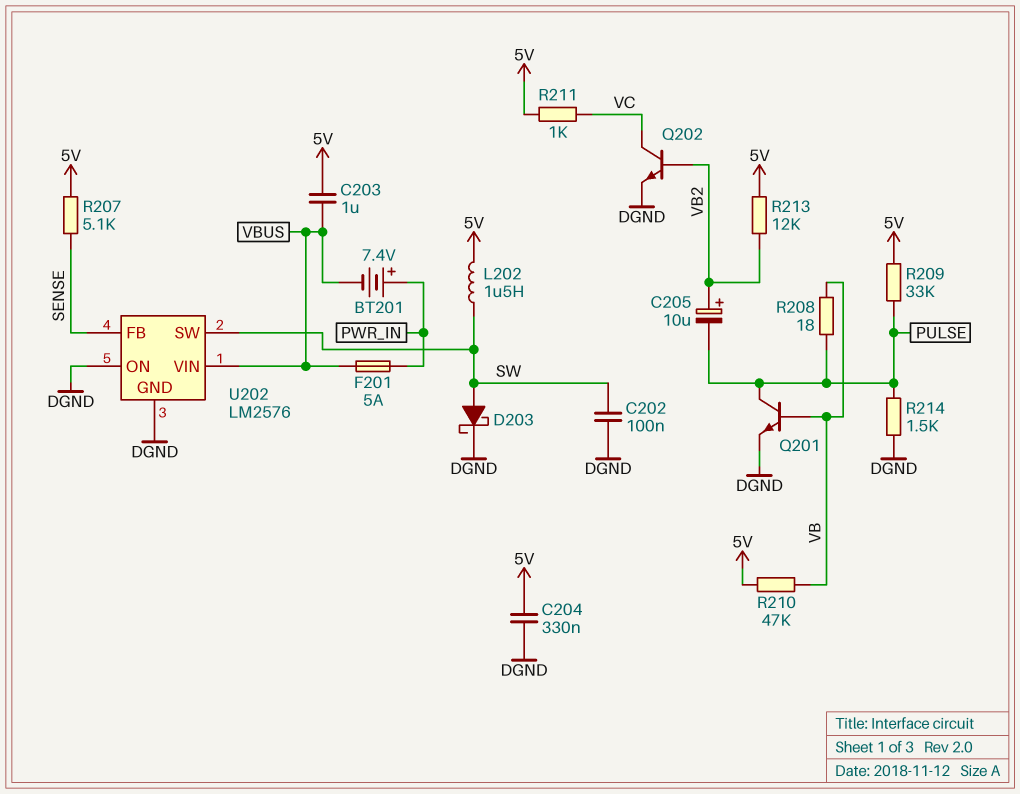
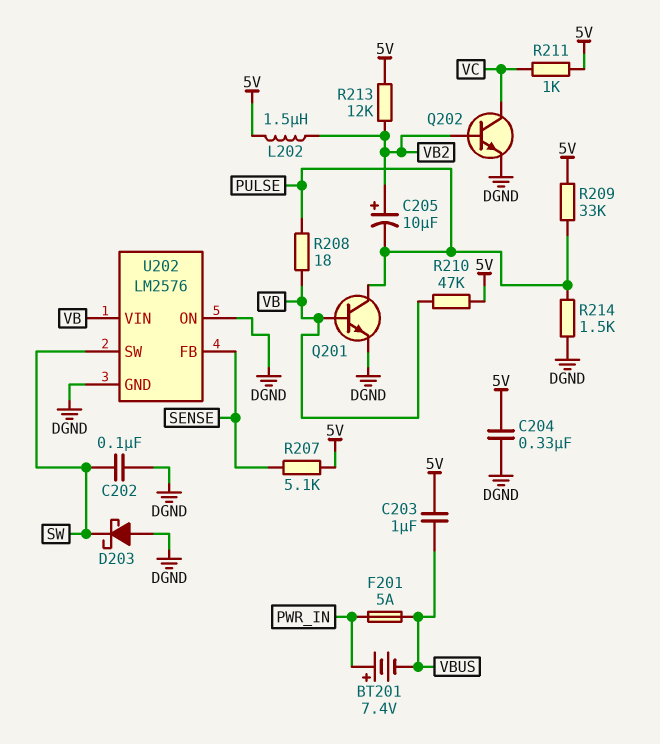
D203: schottky (A SW, K DGND) -> schottky (A DGND, K SW)
L202: 1.5uH (5V, SW) -> 1.5uH (5V, VB2)
U202 pin VIN: VBUS -> VB

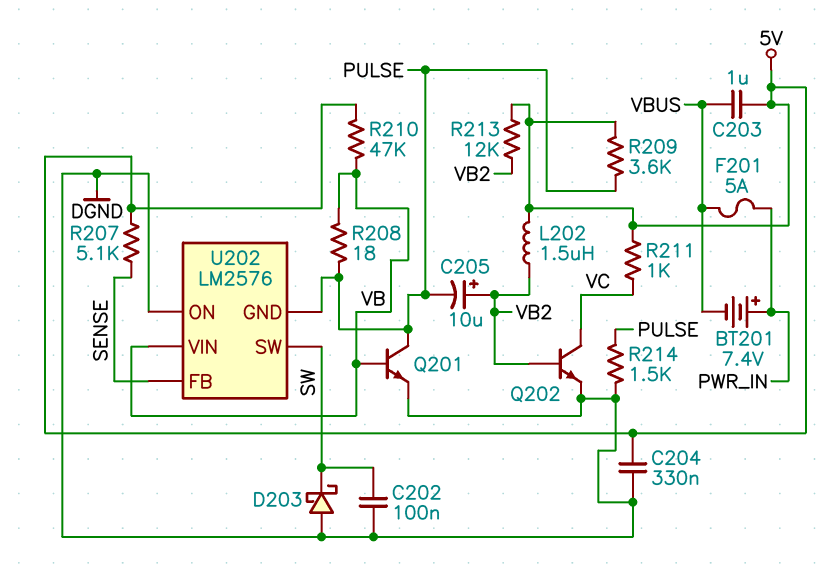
R209: 33k (5V, PULSE) -> 3.6k (5V, PULSE)
U202 pin GND: DGND -> PULSE

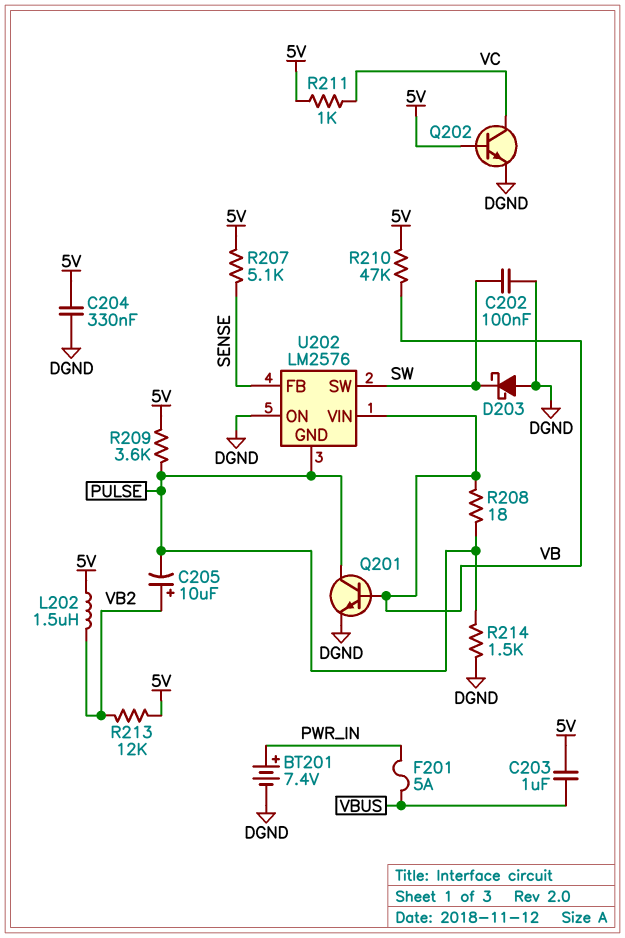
BT201: 7.4V (plus PWR_IN, minus VBUS) -> 7.4V (plus PWR_IN, minus DGND)
Q202: NPN (B VB2, C VC, E DGND) -> NPN (B 5V, C VC, E DGND)

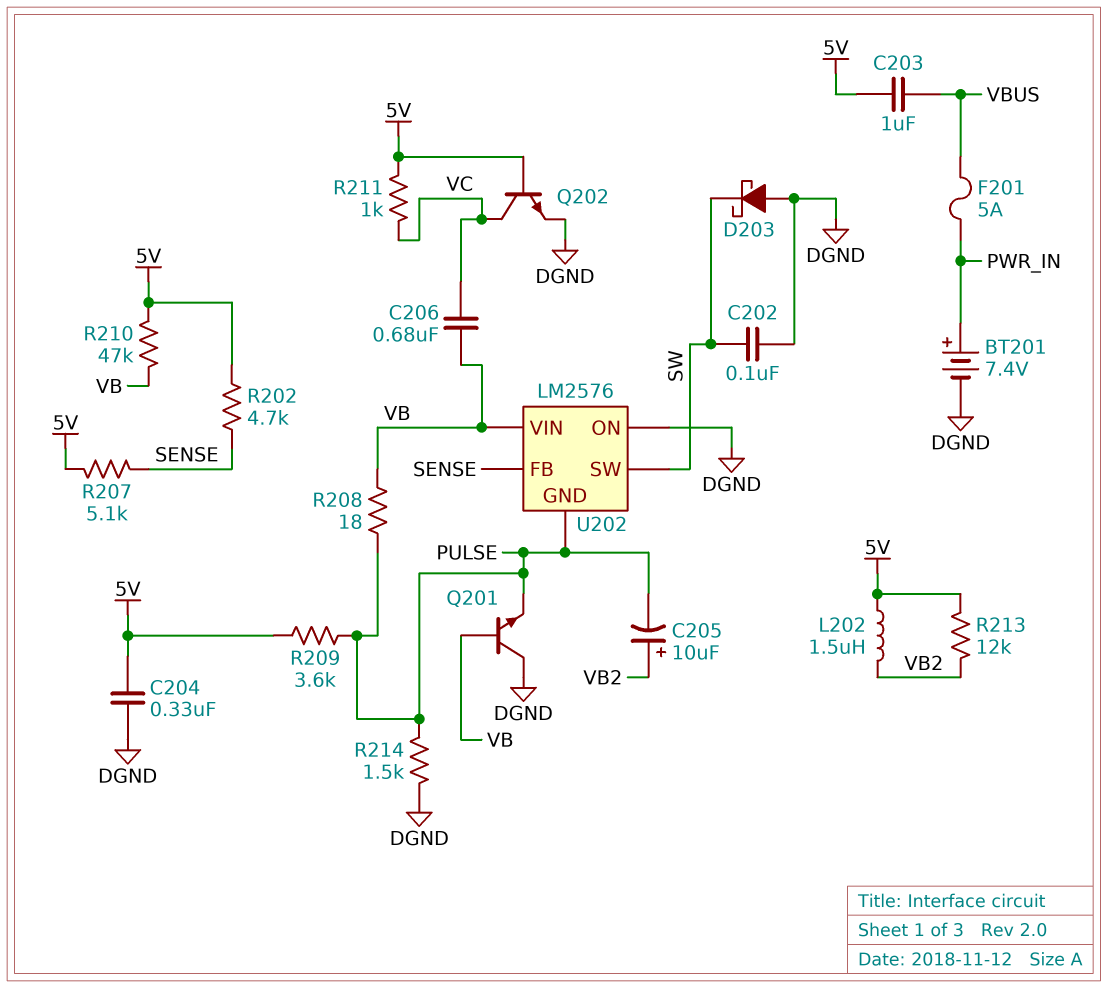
C206: none -> 680nF (VB, VC)
Q201: NPN (B VB, C PULSE, E DGND) -> NPN (B VB, C DGND, E PULSE)
R202: none -> 4.7k (5V, SENSE)

